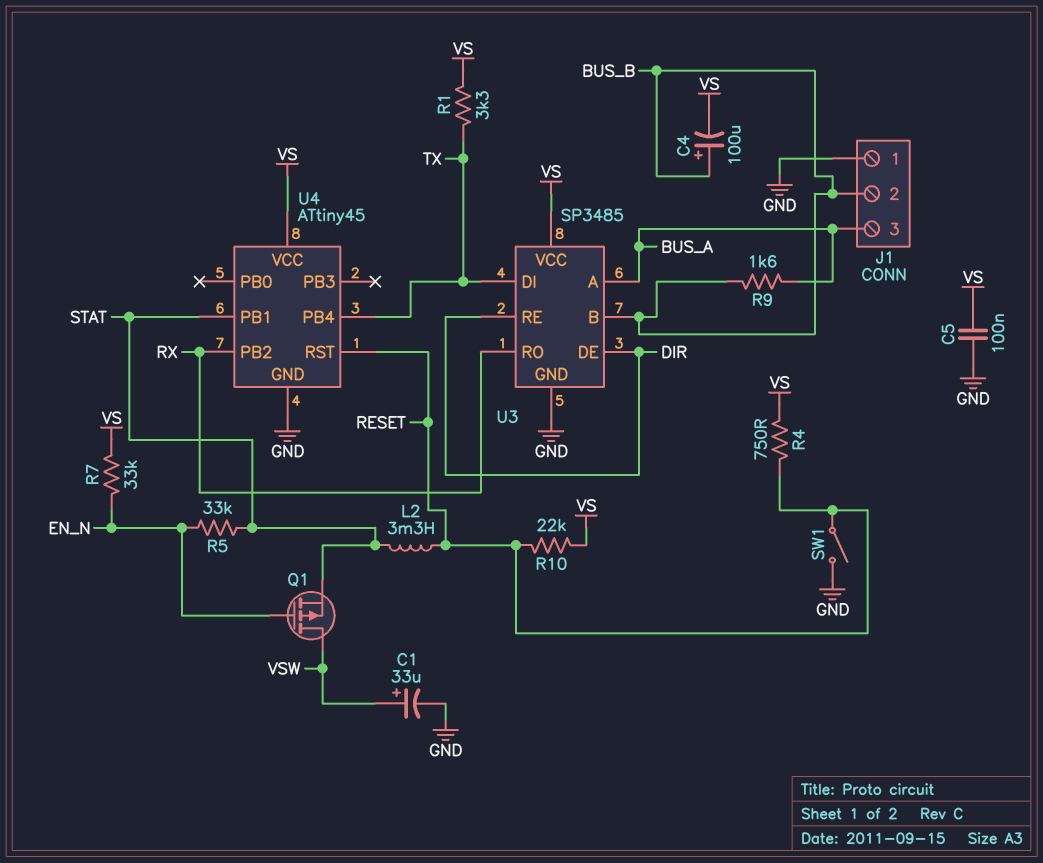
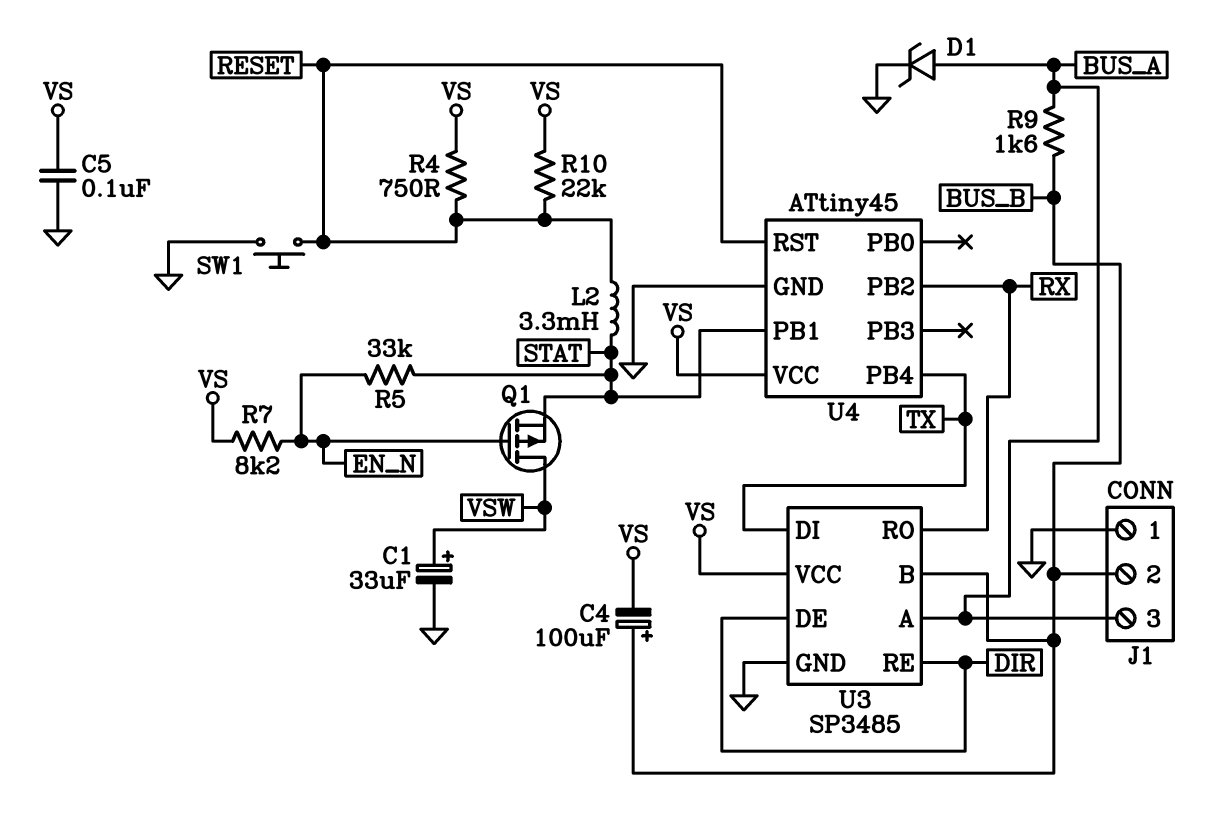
D1: none -> zener (A BUS_A, K GND)
R1: 3.3k (TX, VS) -> none
R7: 33k (EN_N, VS) -> 8.2k (EN_N, VS)
SW1: switch (GND, RESET) -> button (GND, RESET)

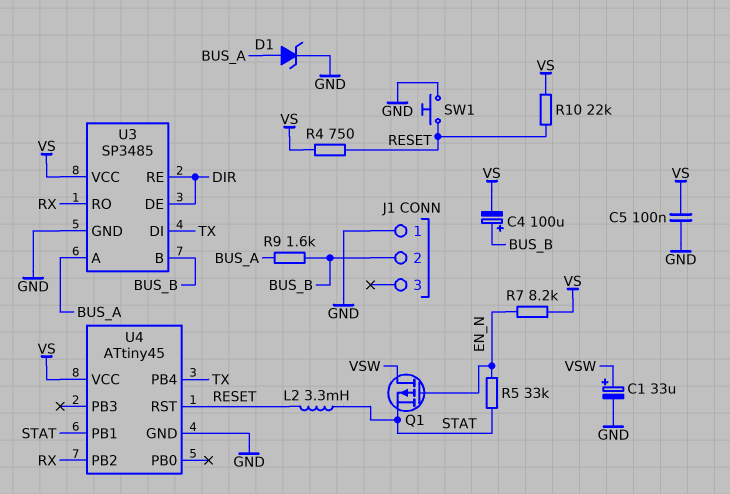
J1 pin 3: BUS_A -> none

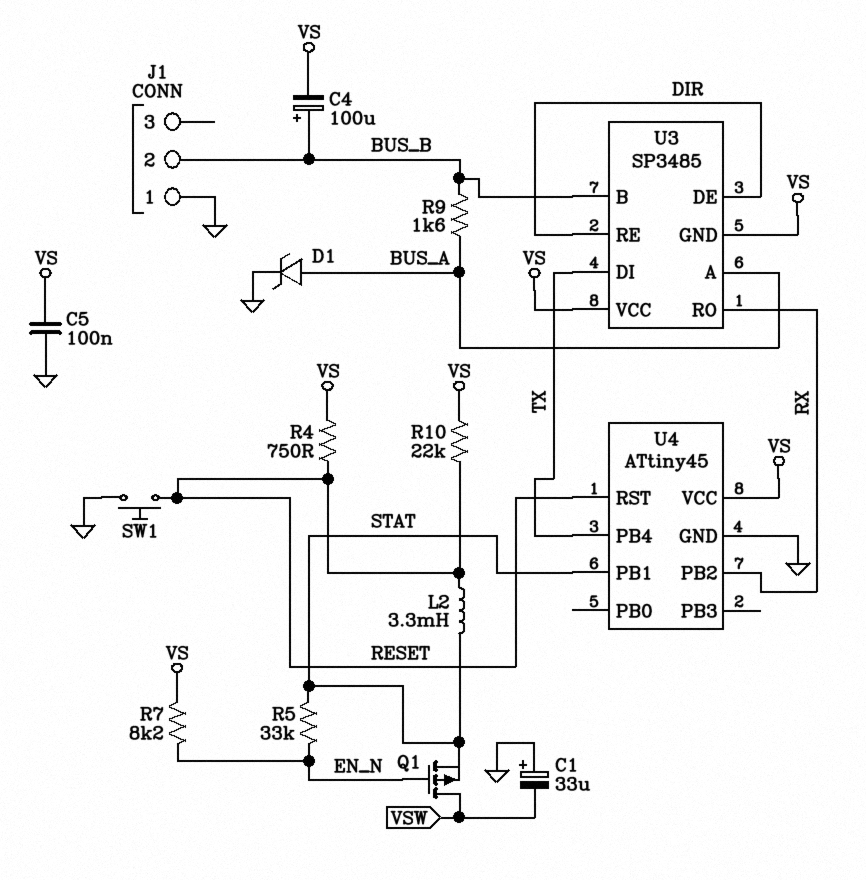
C1: 33uF (plus VSW, minus GND) -> 33uF (plus GND, minus VSW)
U3 pin GND: GND -> VS

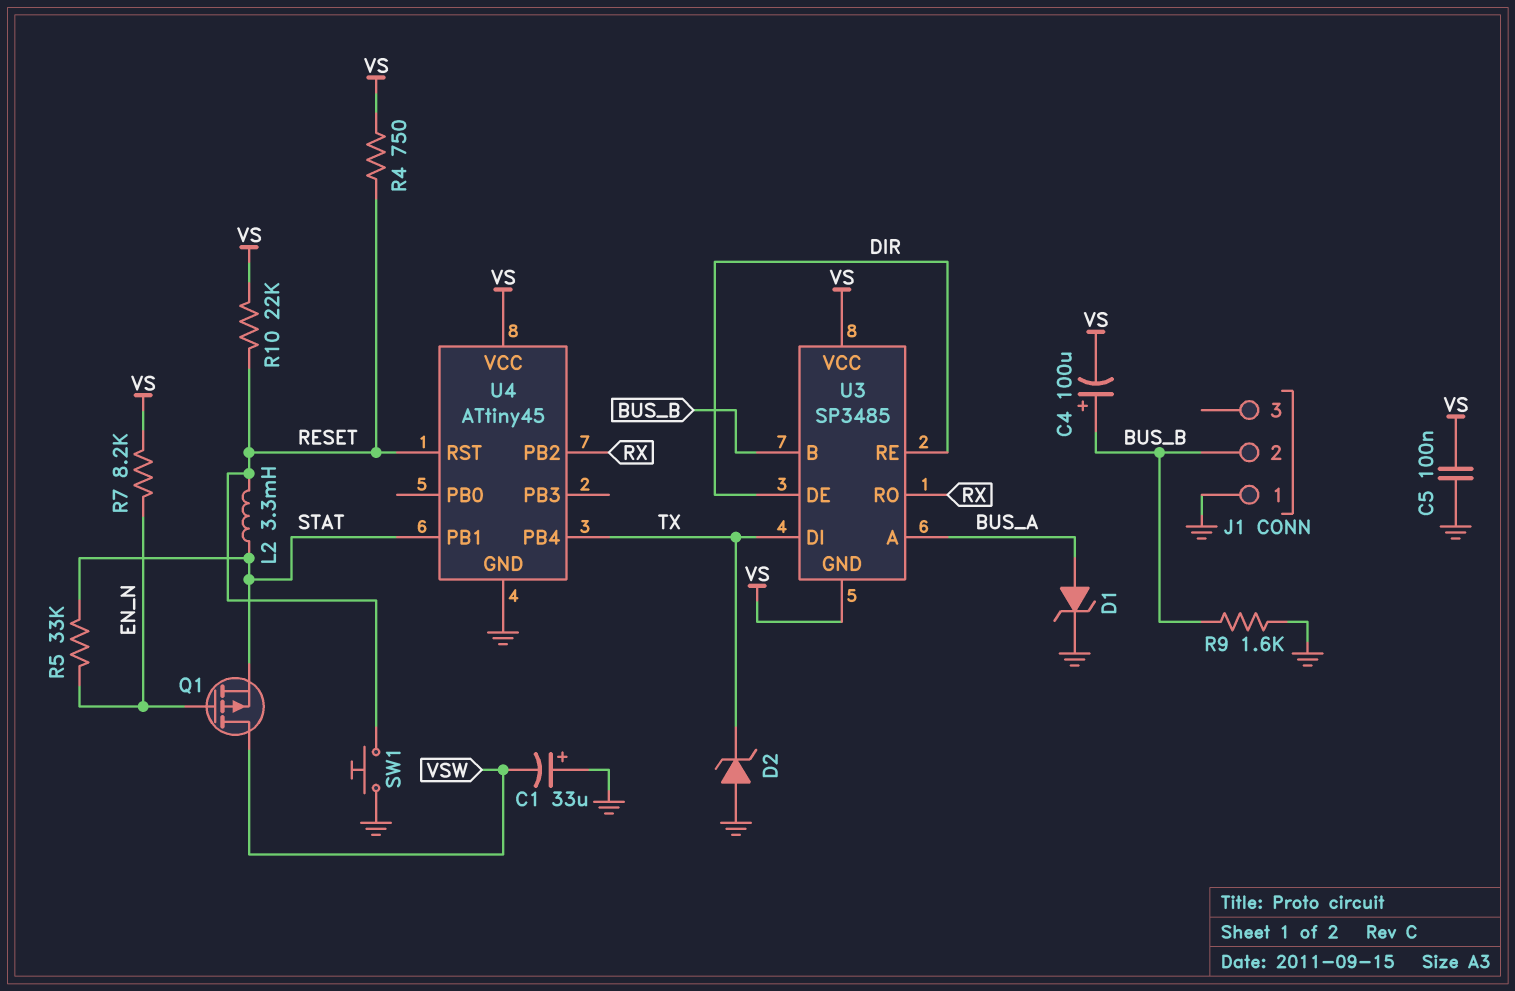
D2: none -> zener (A GND, K TX)
R9: 1.6k (BUS_A, BUS_B) -> 1.6k (BUS_B, GND)

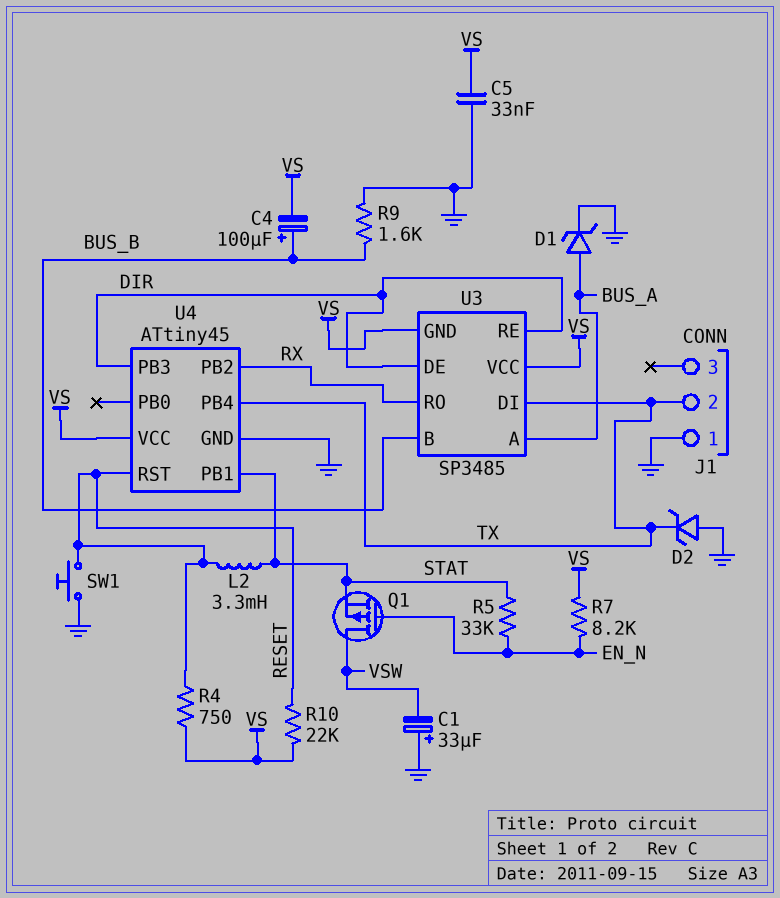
C5: 100nF (GND, VS) -> 33nF (GND, VS)
J1 pin 2: BUS_B -> TX
U4 pin PB3: none -> DIR

